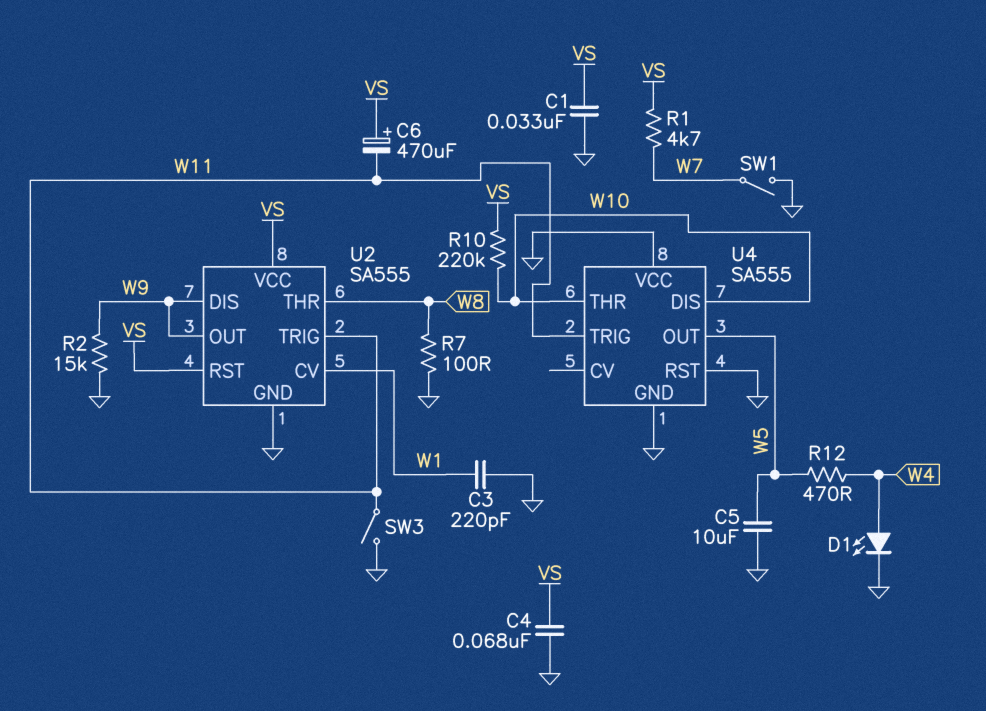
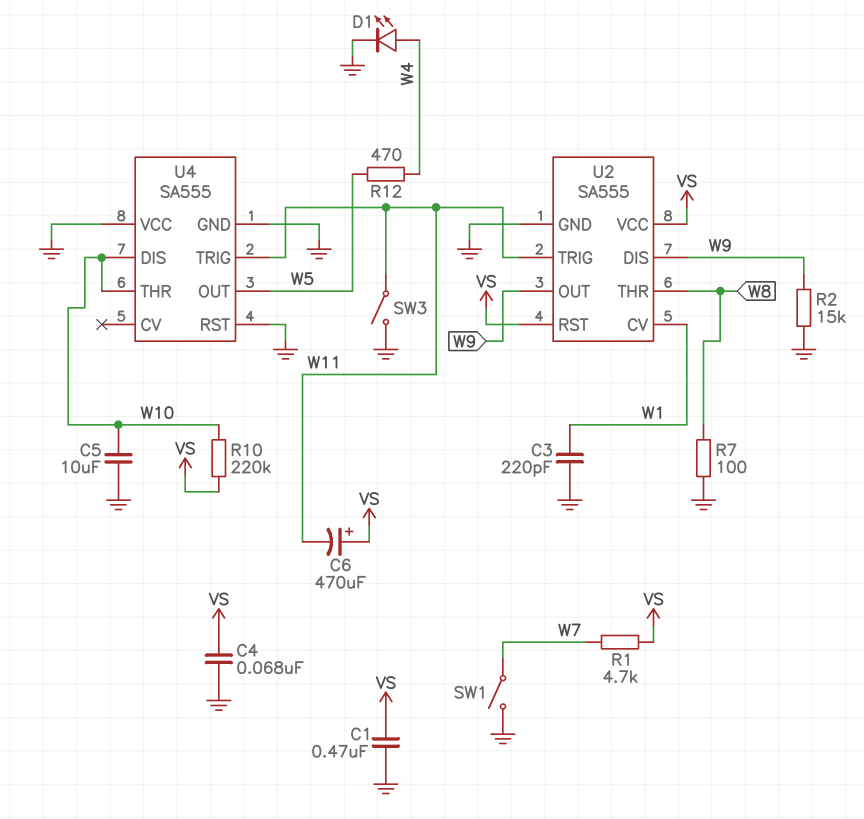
C1: 33nF (GND, VS) -> 470nF (GND, VS)
C5: 10uF (GND, W5) -> 10uF (GND, W10)

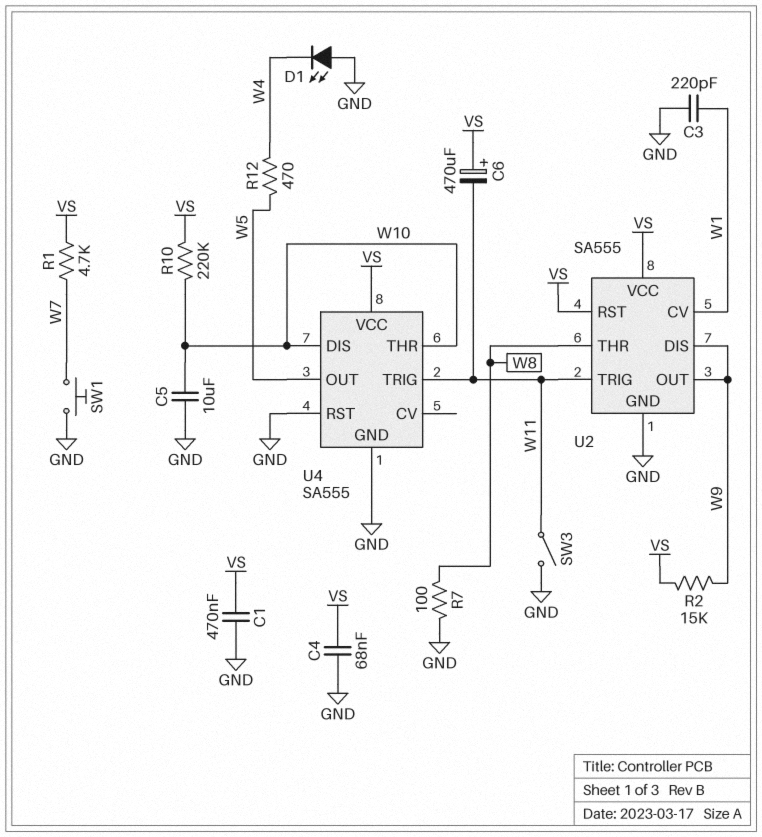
D1: LED (A W4, K GND) -> LED (A GND, K W4)
R2: 15k (GND, W9) -> 15k (VS, W9)
SW1: switch (GND, W7) -> button (GND, W7)
U4 pin VCC: GND -> VS

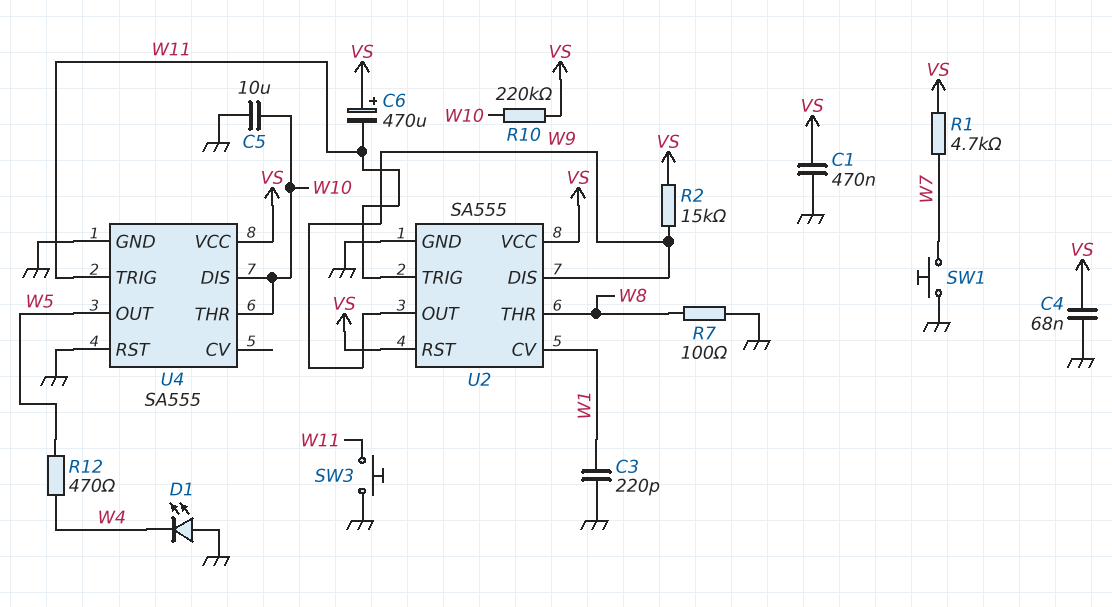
SW3: switch (GND, W11) -> button (GND, W11)

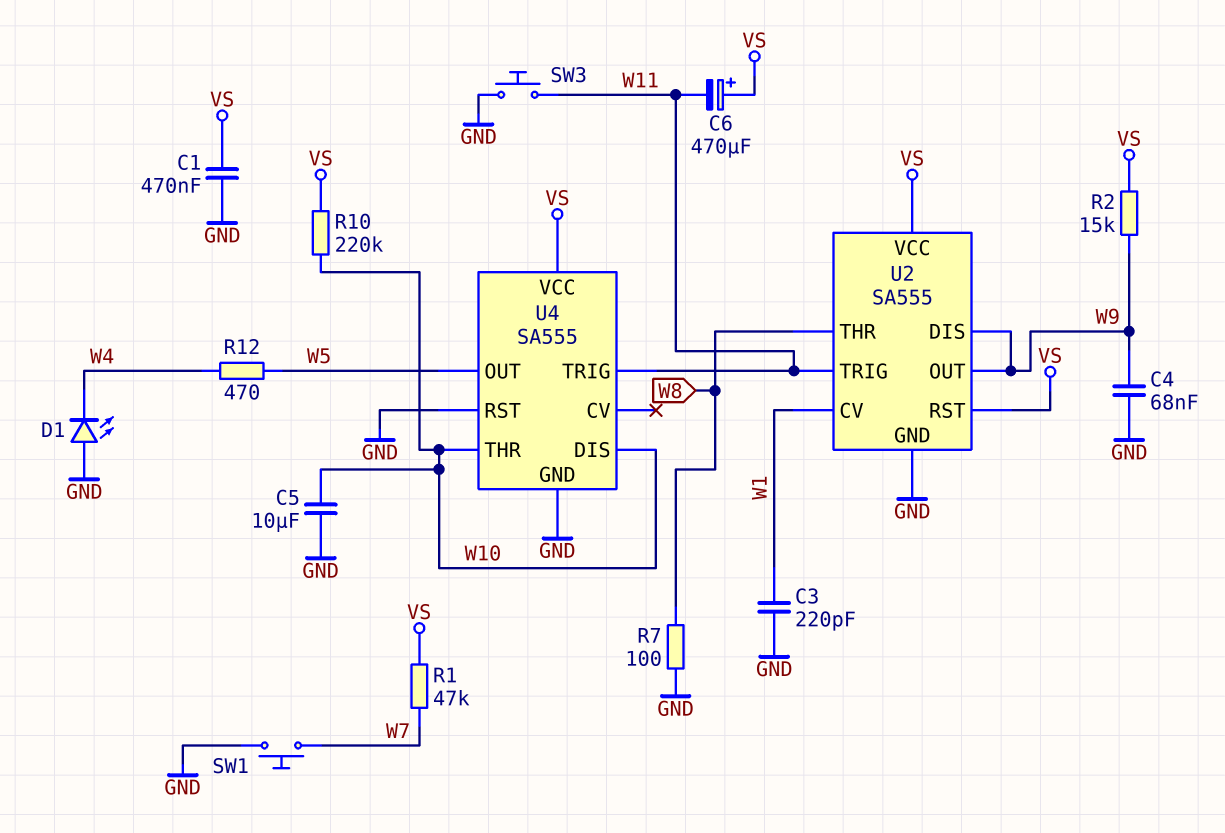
C4: 68nF (GND, VS) -> 68nF (GND, W9)
R1: 4.7k (VS, W7) -> 47k (VS, W7)

